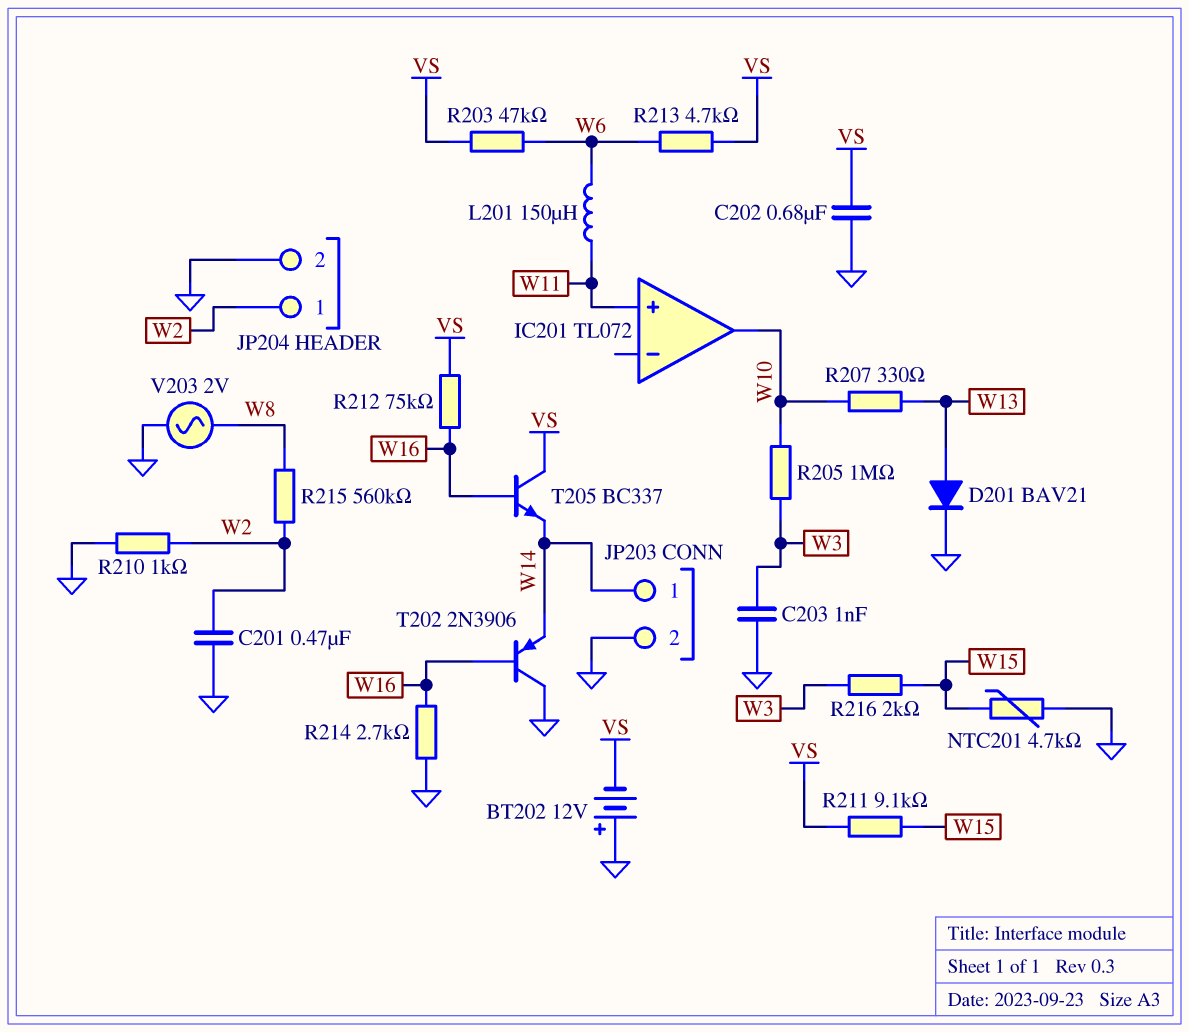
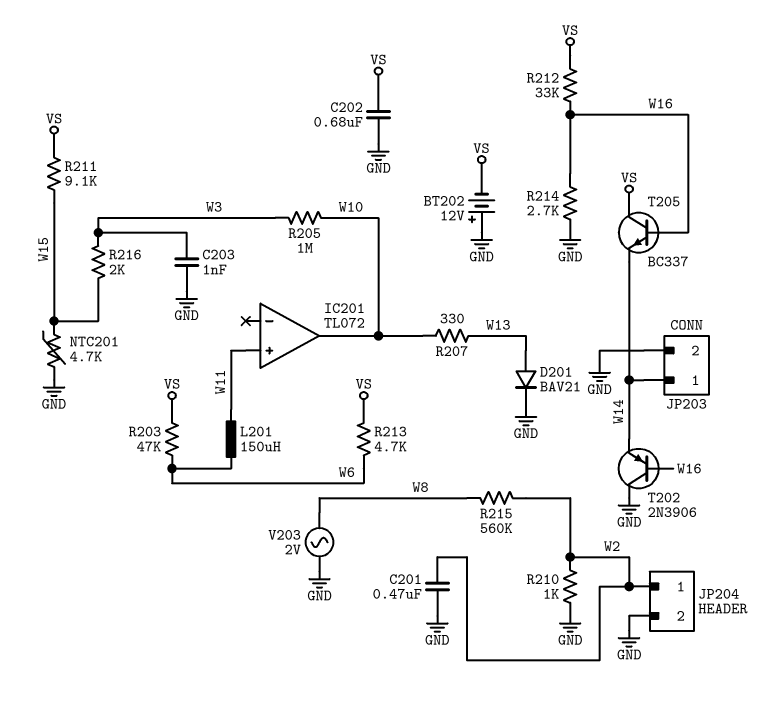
R212: 75k (VS, W16) -> 33k (VS, W16)

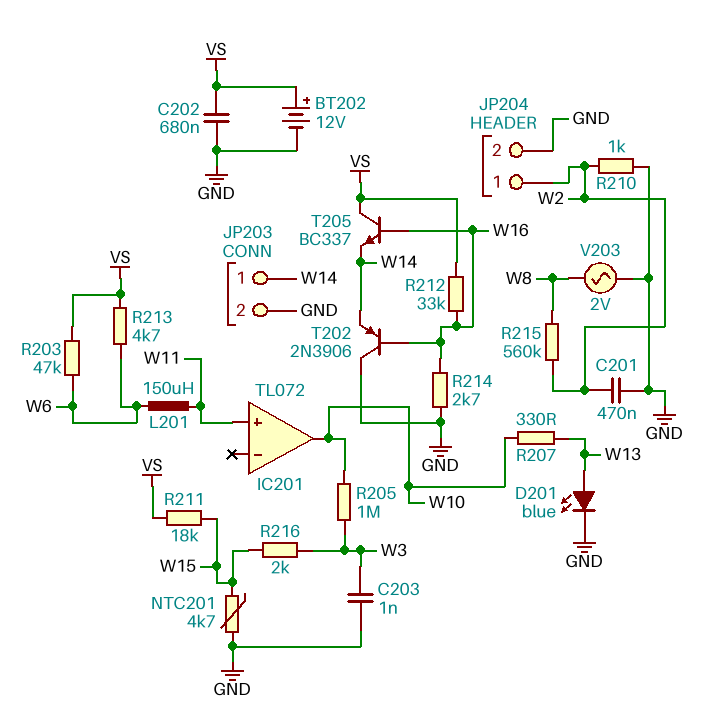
BT202: 12V (plus GND, minus VS) -> 12V (plus VS, minus GND)
D201: diode BAV21 (A W13, K GND) -> LED blue (A W13, K GND)
R211: 9.1k (VS, W15) -> 18k (VS, W15)

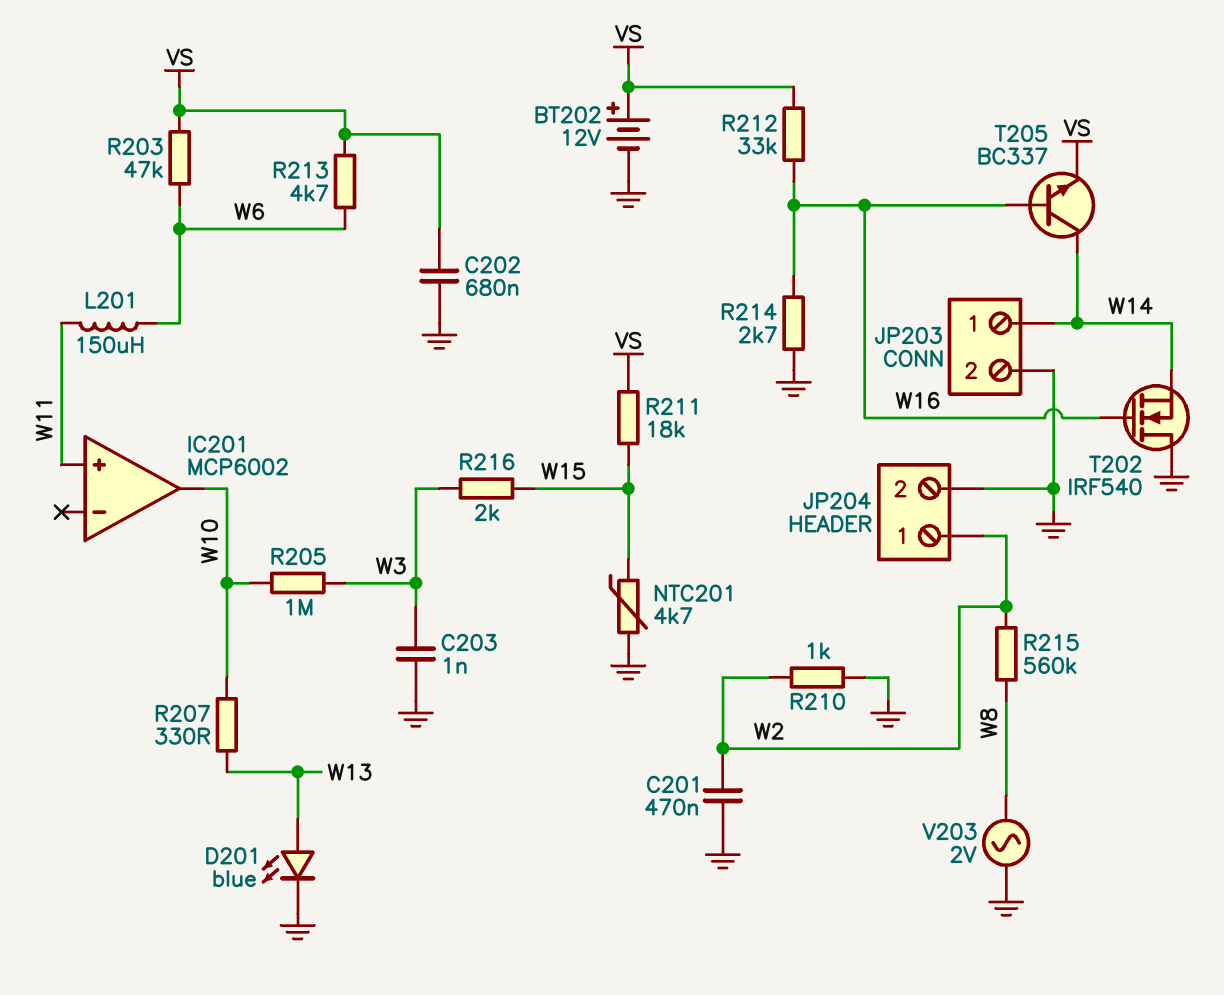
IC201: TL072 -> MCP6002
T202: PNP 2N3906 (B W16, C GND, E W14) -> NMOS IRF540 (G W16, D GND, S W14)
T205: NPN BC337 (B W16, C VS, E W14) -> NPN BC337 (B W16, C W14, E VS)

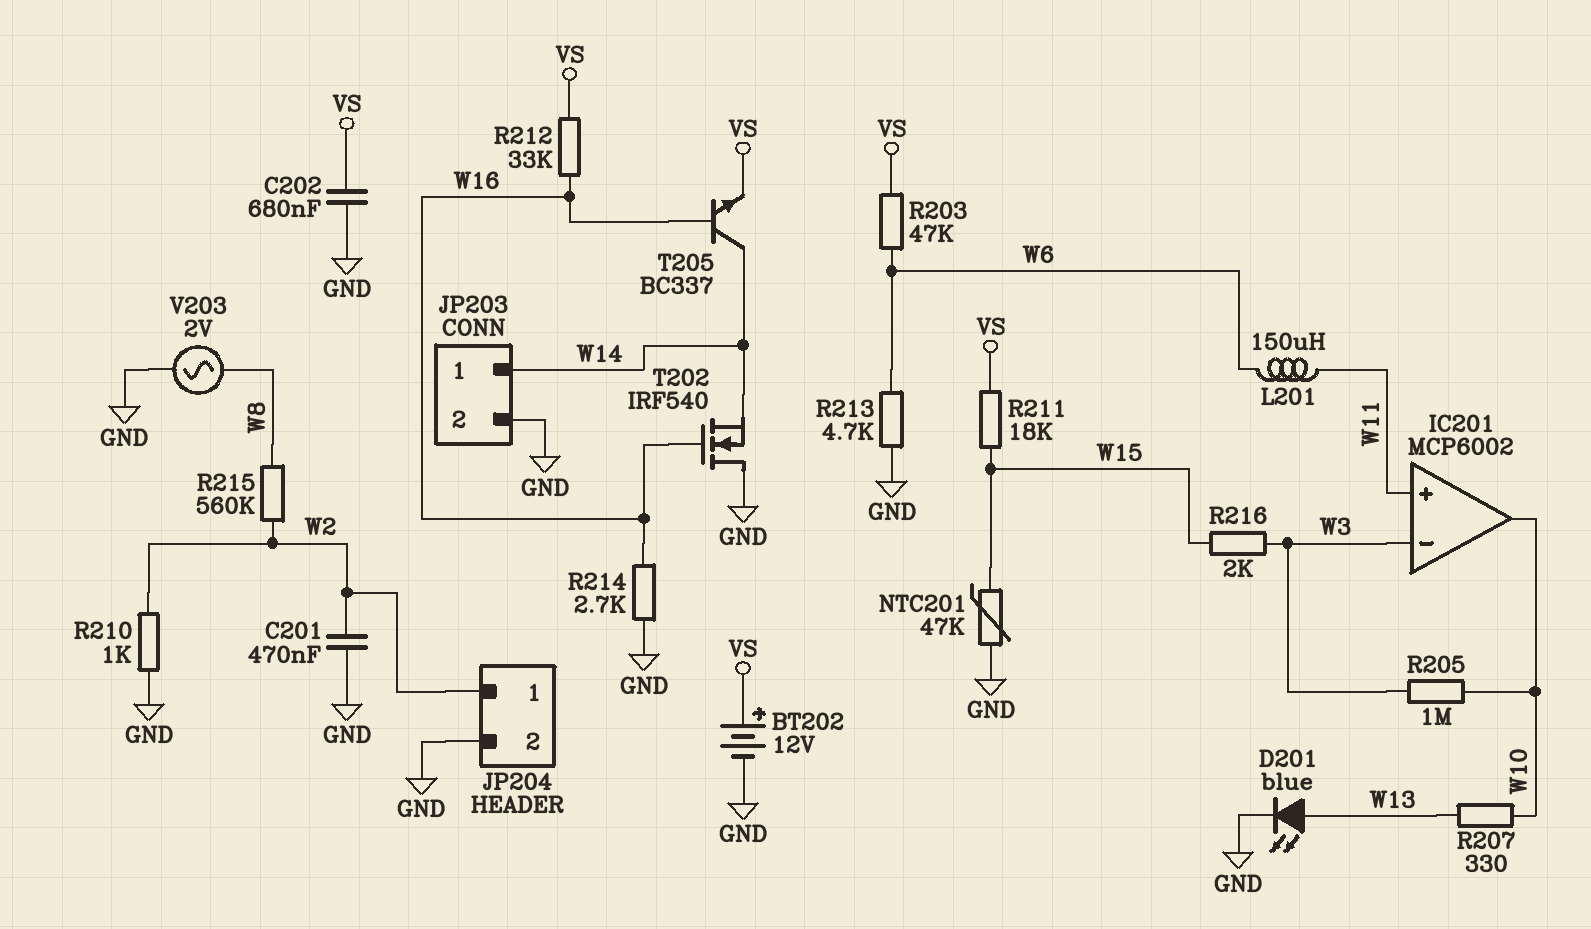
C203: 1nF (GND, W3) -> none
IC201 pin in-: none -> W3
NTC201: 4.7k (GND, W15) -> 47k (GND, W15)
R213: 4.7k (VS, W6) -> 4.7k (GND, W6)

